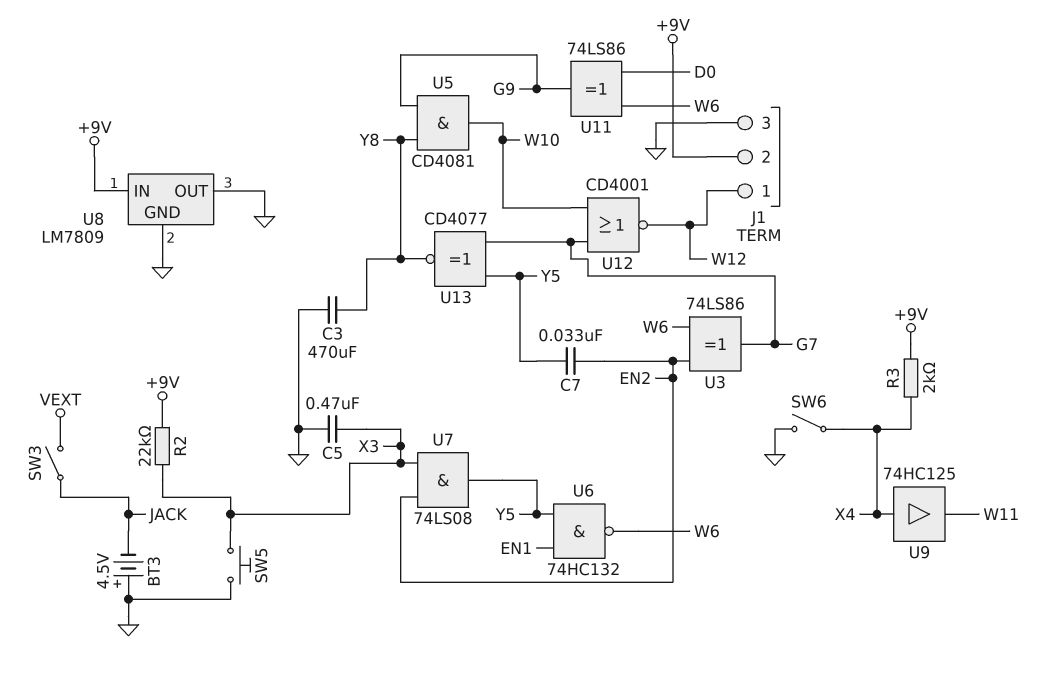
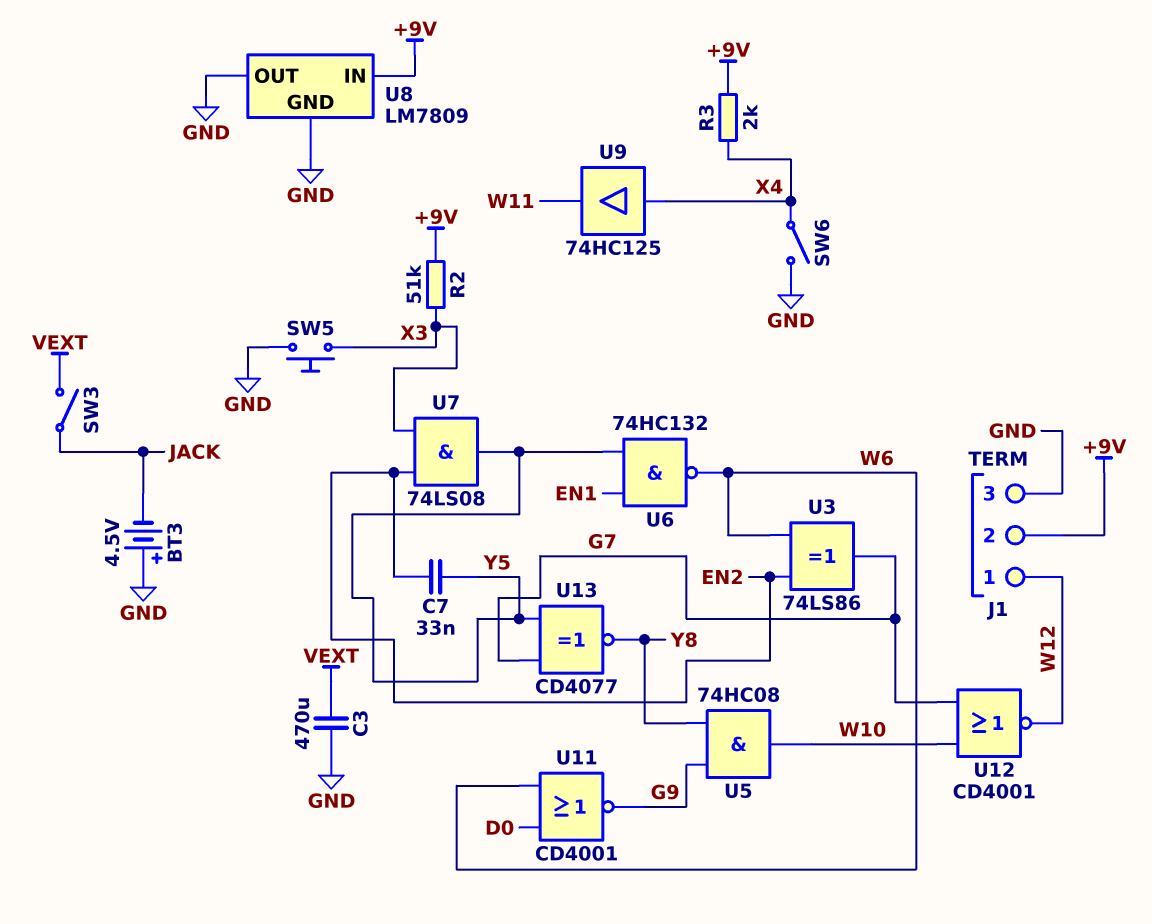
C3: 470uF (GND, Y8) -> 470uF (GND, VEXT)
C5: 470nF (GND, X3) -> none
R2: 22k (+9V, X3) -> 51k (+9V, X3)
U5: AND CD4081 (in G9, in Y8, out W10) -> AND 74HC08 (in G9, in Y8, out W10)
U11: XOR 74LS86 (in D0, in W6, out G9) -> NOR CD4001 (in D0, in W6, out G9)

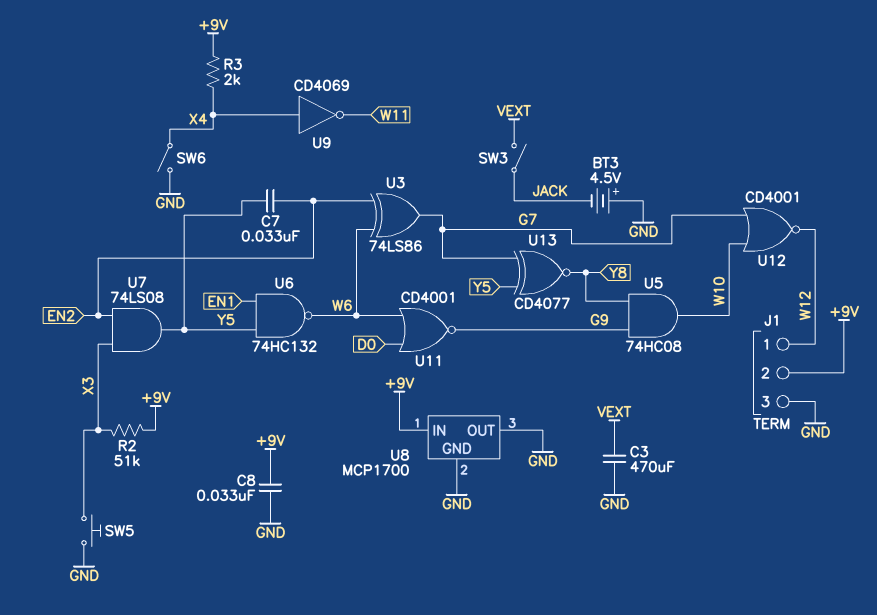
C8: none -> 33nF (+9V, GND)
U8: LM7809 -> MCP1700
U9: buffer 74HC125 (in X4, out W11) -> NOT CD4069 (in X4, out W11)

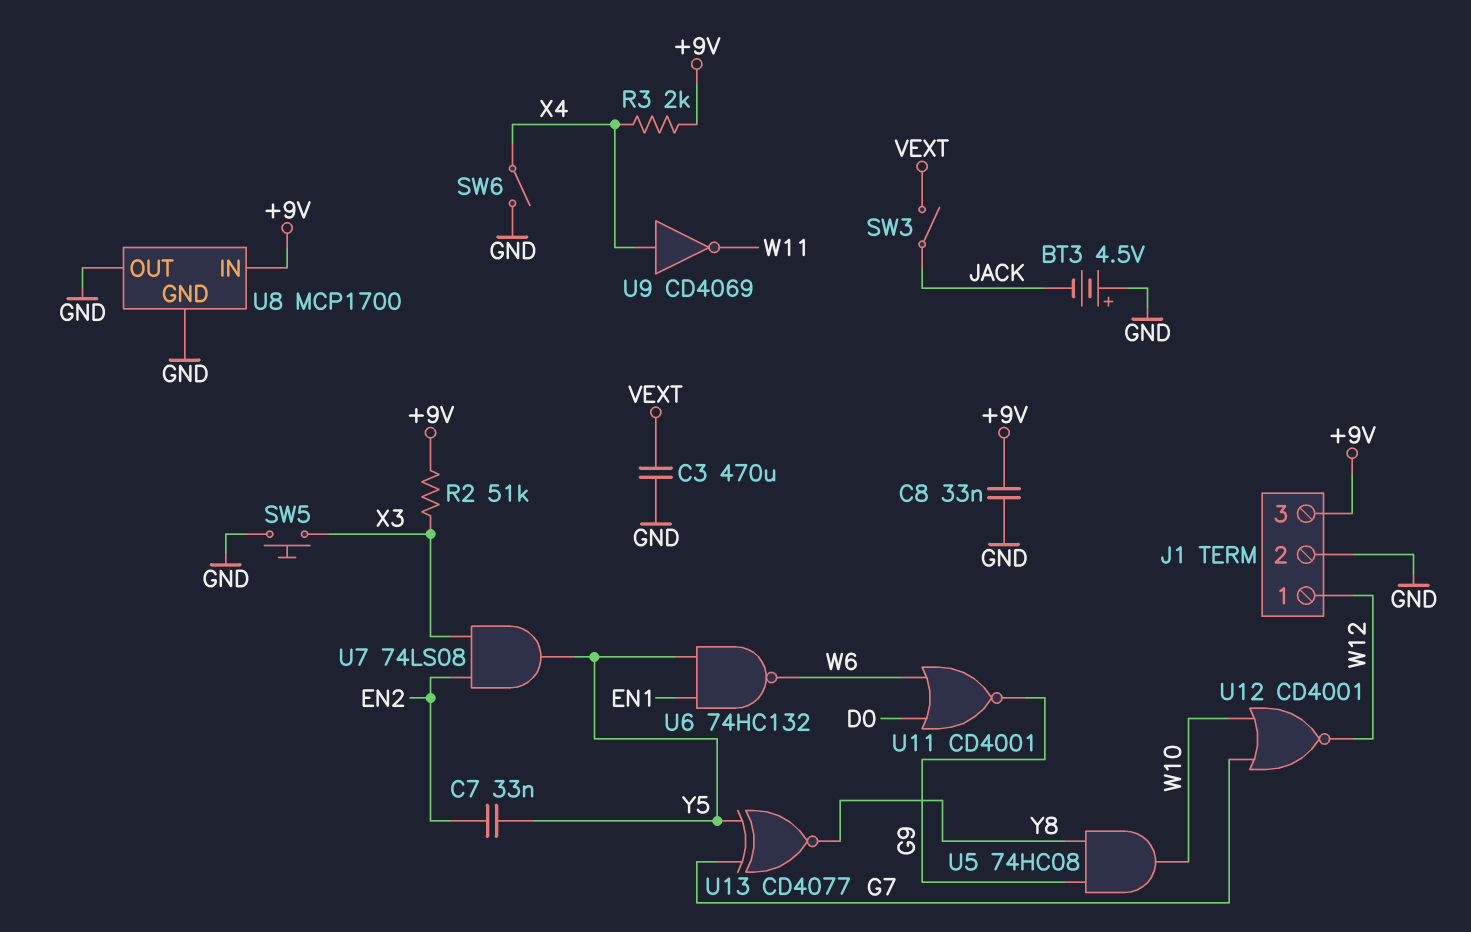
J1 pin 2: +9V -> GND
J1 pin 3: GND -> +9V
U3: XOR 74LS86 (in EN2, in W6, out G7) -> none

